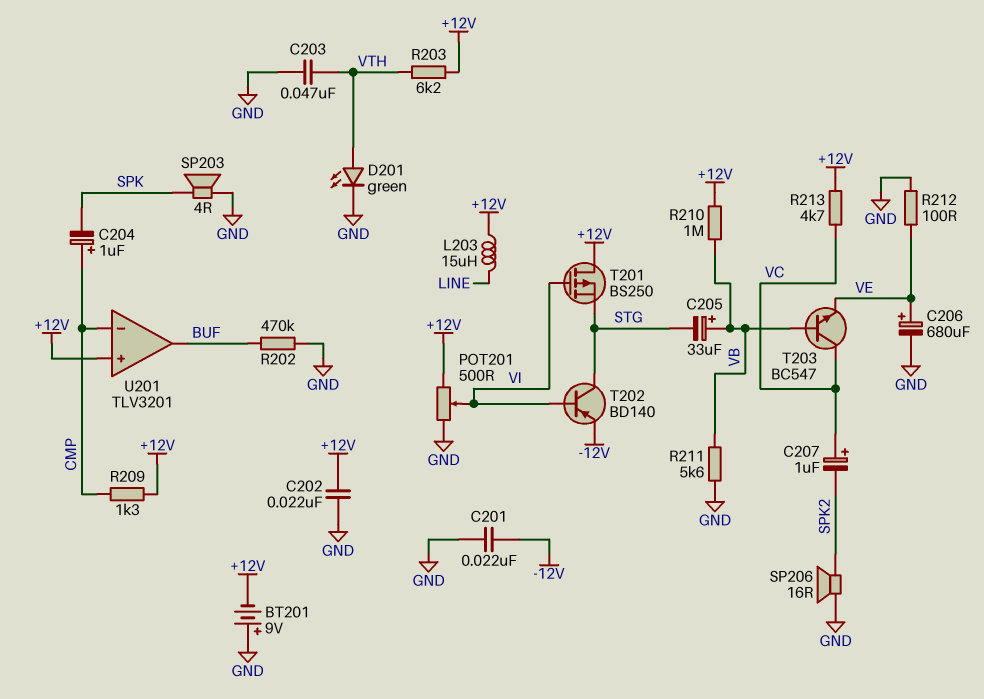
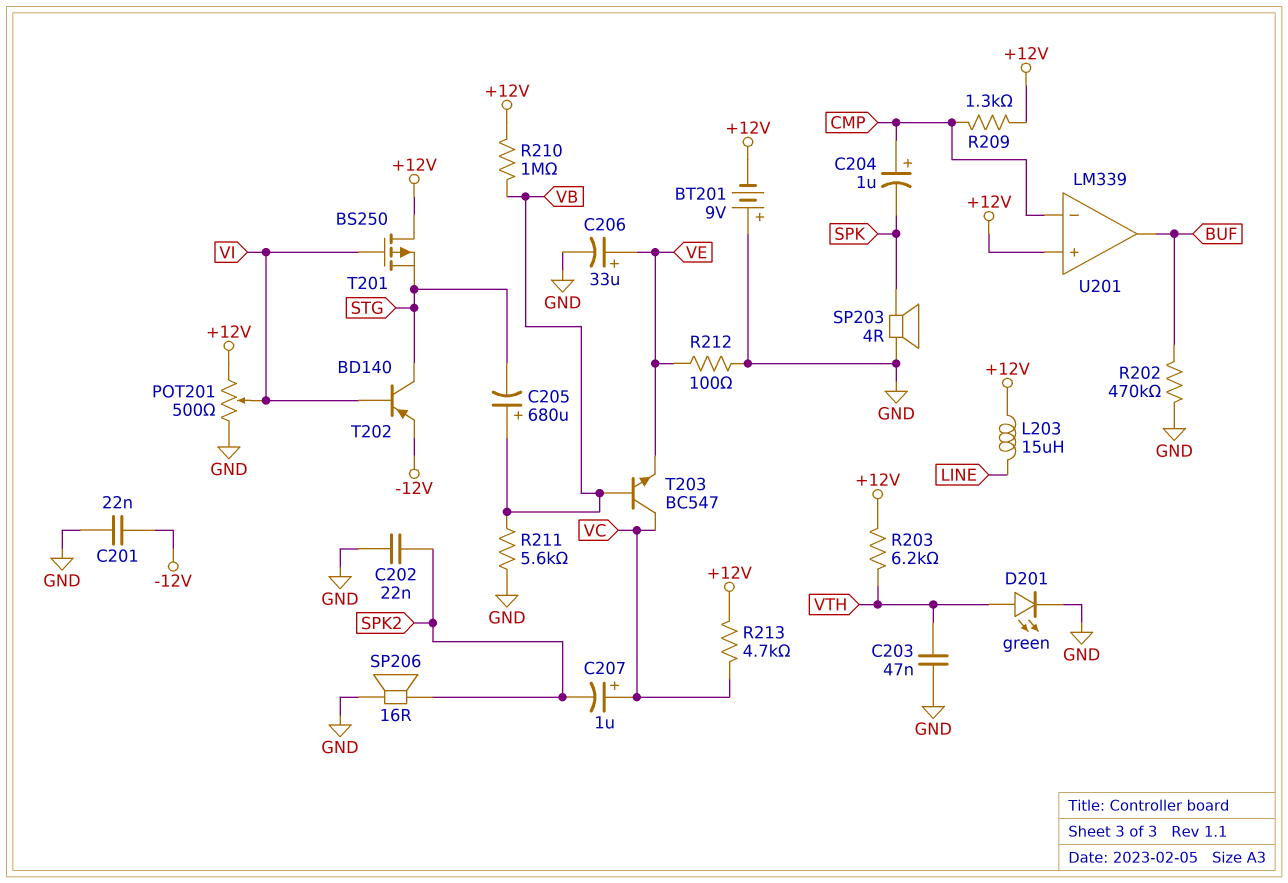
C202: 22nF (+12V, GND) -> 22nF (GND, SPK2)
C205: 33uF (plus VB, minus STG) -> 680uF (plus VB, minus STG)
C206: 680uF (plus VE, minus GND) -> 33uF (plus VE, minus GND)
U201: TLV3201 -> LM339

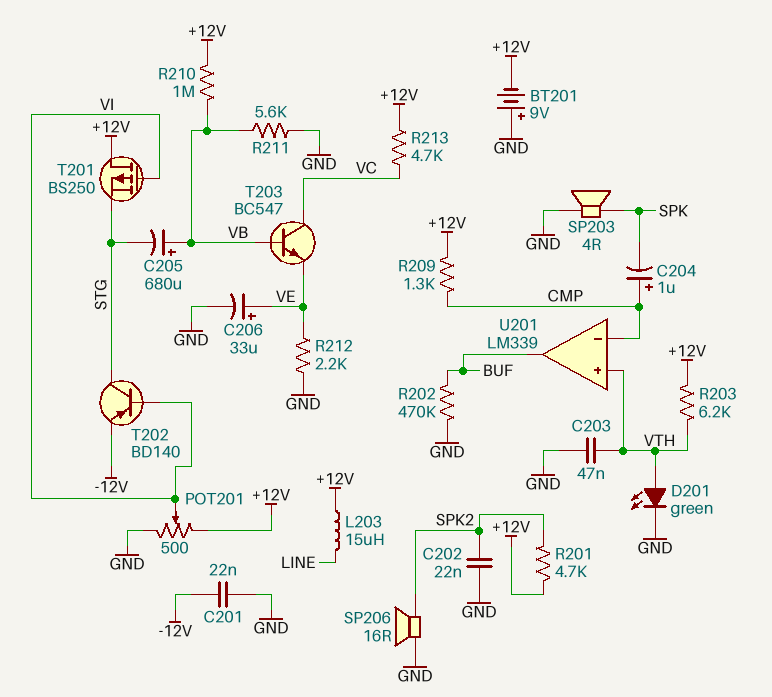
C207: 1uF (plus VC, minus SPK2) -> none
R201: none -> 4.7k (+12V, SPK2)
R212: 100 (GND, VE) -> 2.2k (GND, VE)
U201 pin in+: +12V -> VTH

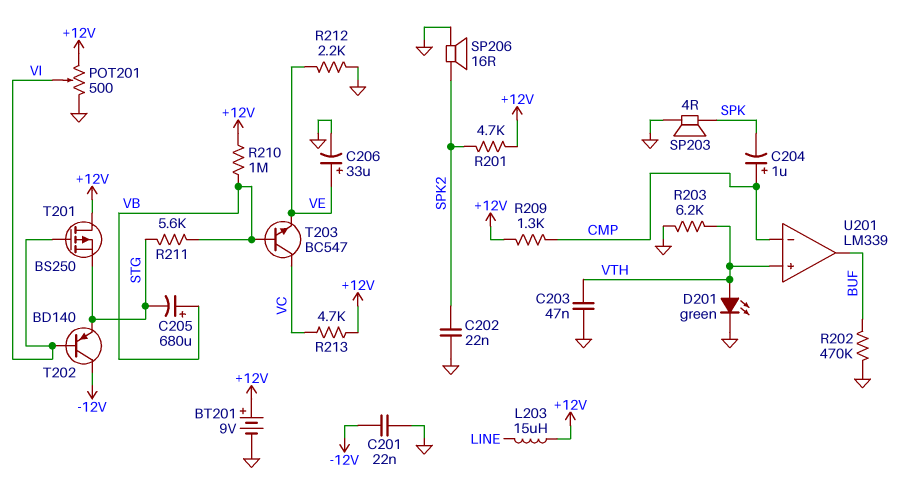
BT201: 9V (plus GND, minus +12V) -> 9V (plus +12V, minus GND)
R203: 6.2k (+12V, VTH) -> 6.2k (GND, VTH)
R211: 5.6k (GND, VB) -> 5.6k (STG, VB)
T202: PNP BD140 (B VI, C STG, E -12V) -> PNP BD140 (B VI, C -12V, E STG)

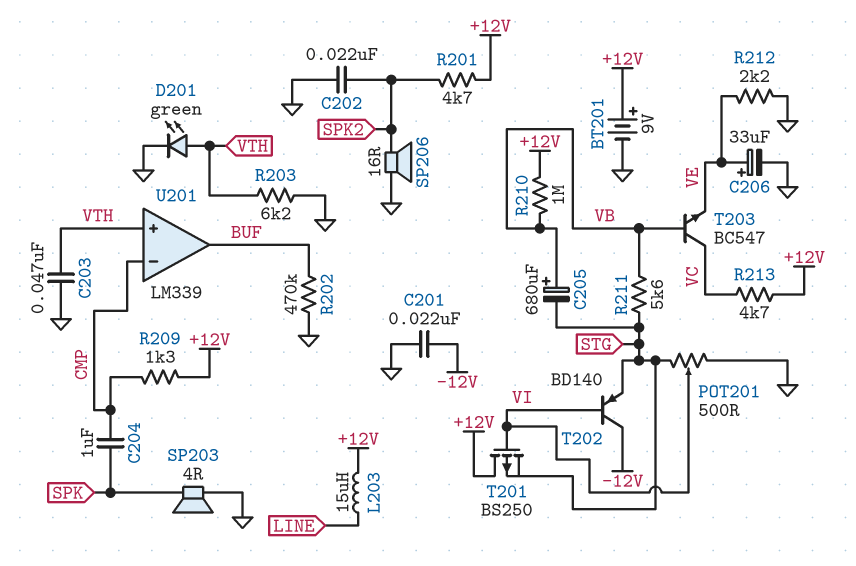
C204: 1uF (plus CMP, minus SPK) -> 1uF (CMP, SPK)
POT201: 500 (+12V, GND, wiper VI) -> 500 (GND, STG, wiper VI)

